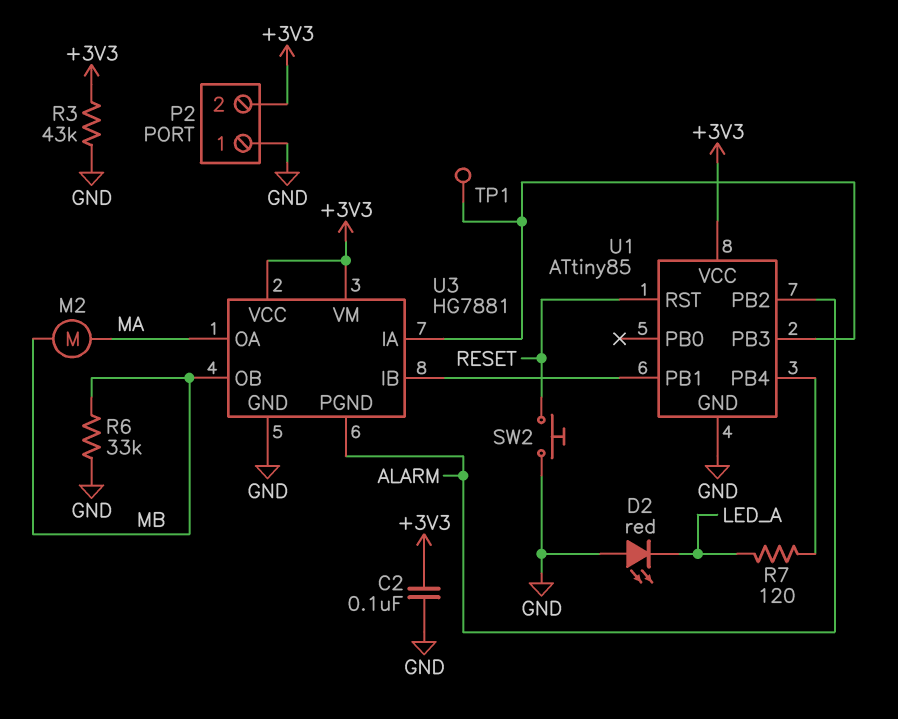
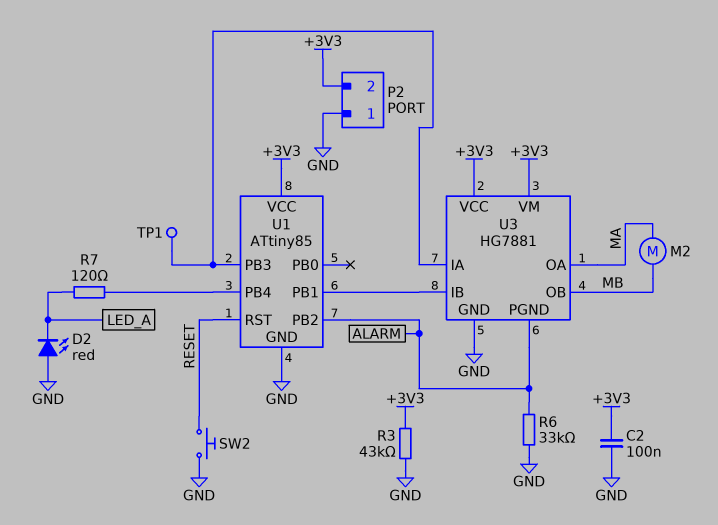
R6: 33k (GND, MB) -> 33k (ALARM, GND)

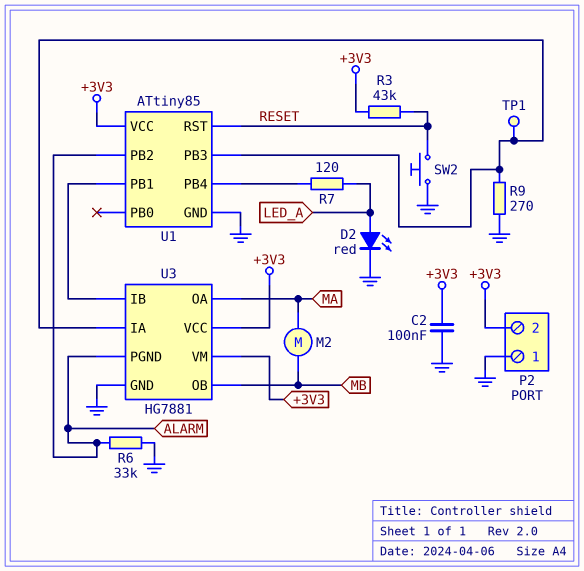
D2: LED red (A GND, K LED_A) -> LED red (A LED_A, K GND)
R3: 43k (+3V3, GND) -> 43k (+3V3, RESET)
R9: none -> 270 (GND, U1/PB3)

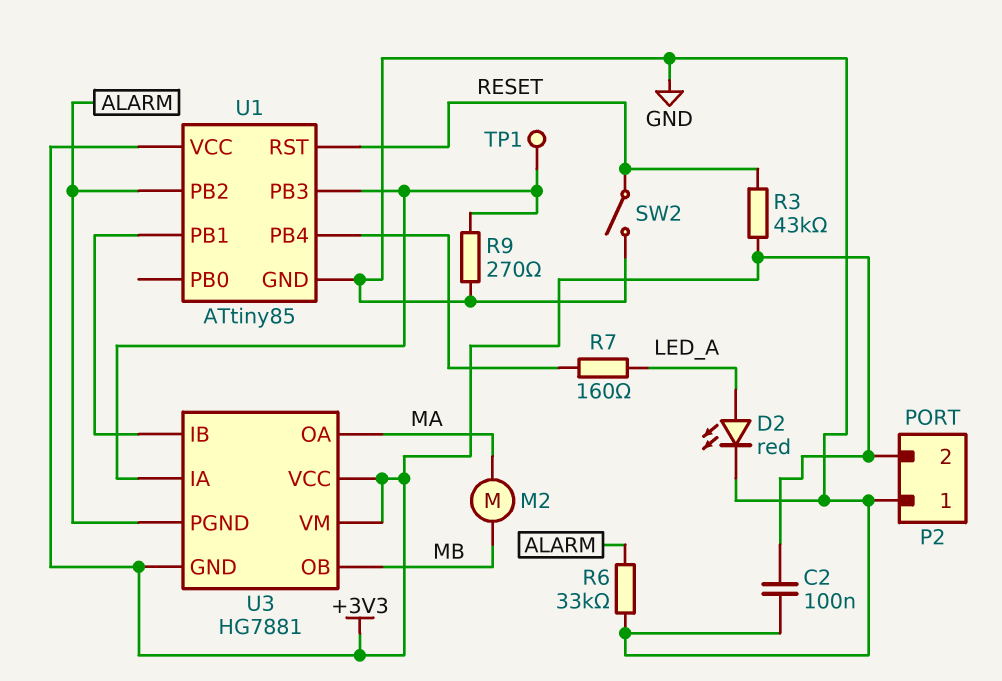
R7: 120 (LED_A, U1/PB4) -> 160 (LED_A, U1/PB4)
SW2: button (GND, RESET) -> switch (GND, RESET)
U3 pin GND: GND -> +3V3

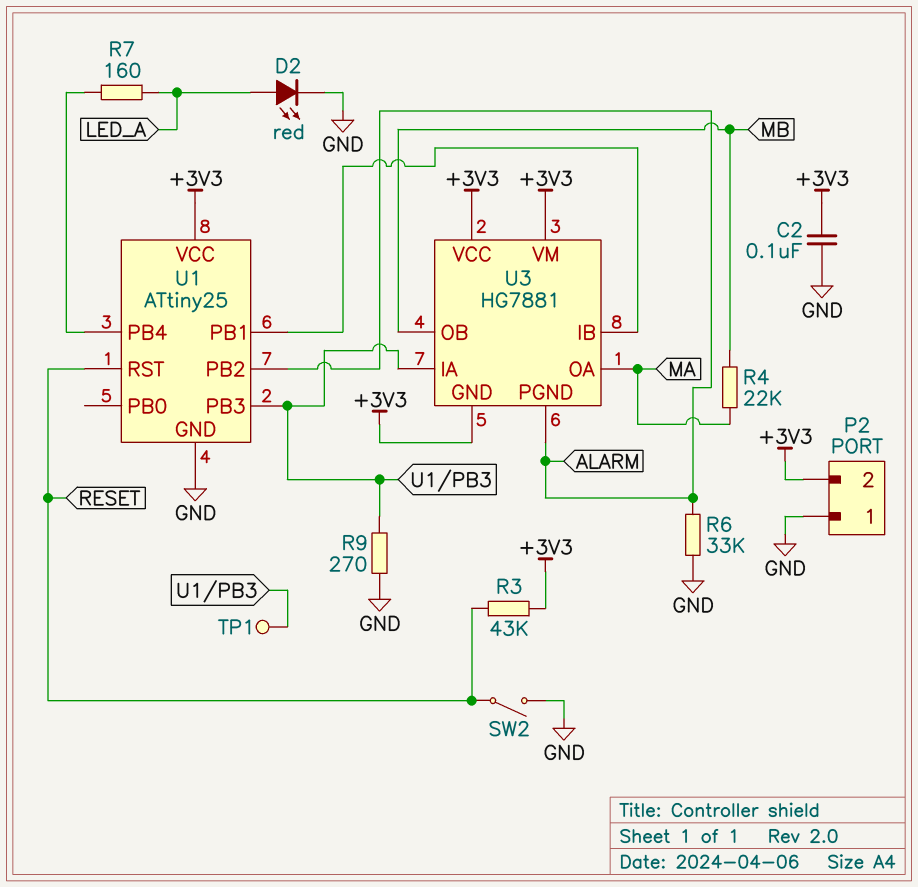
M2: motor (MA, MB) -> none
R4: none -> 22k (MA, MB)
U1: ATtiny85 -> ATtiny25

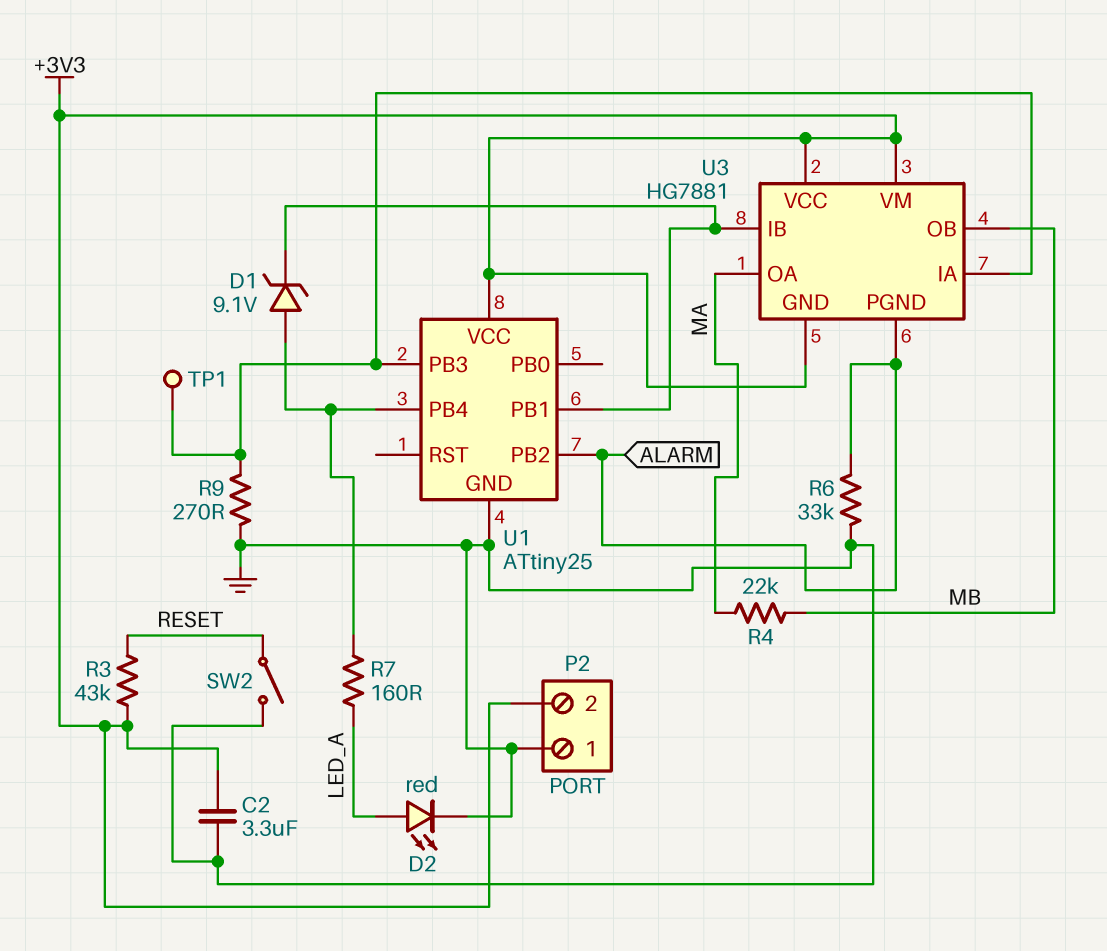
C2: 100nF (+3V3, GND) -> 3.3uF (+3V3, GND)
D1: none -> zener 9.1V (A U1/PB4, K U1/PB1)
U1 pin RST: RESET -> none

